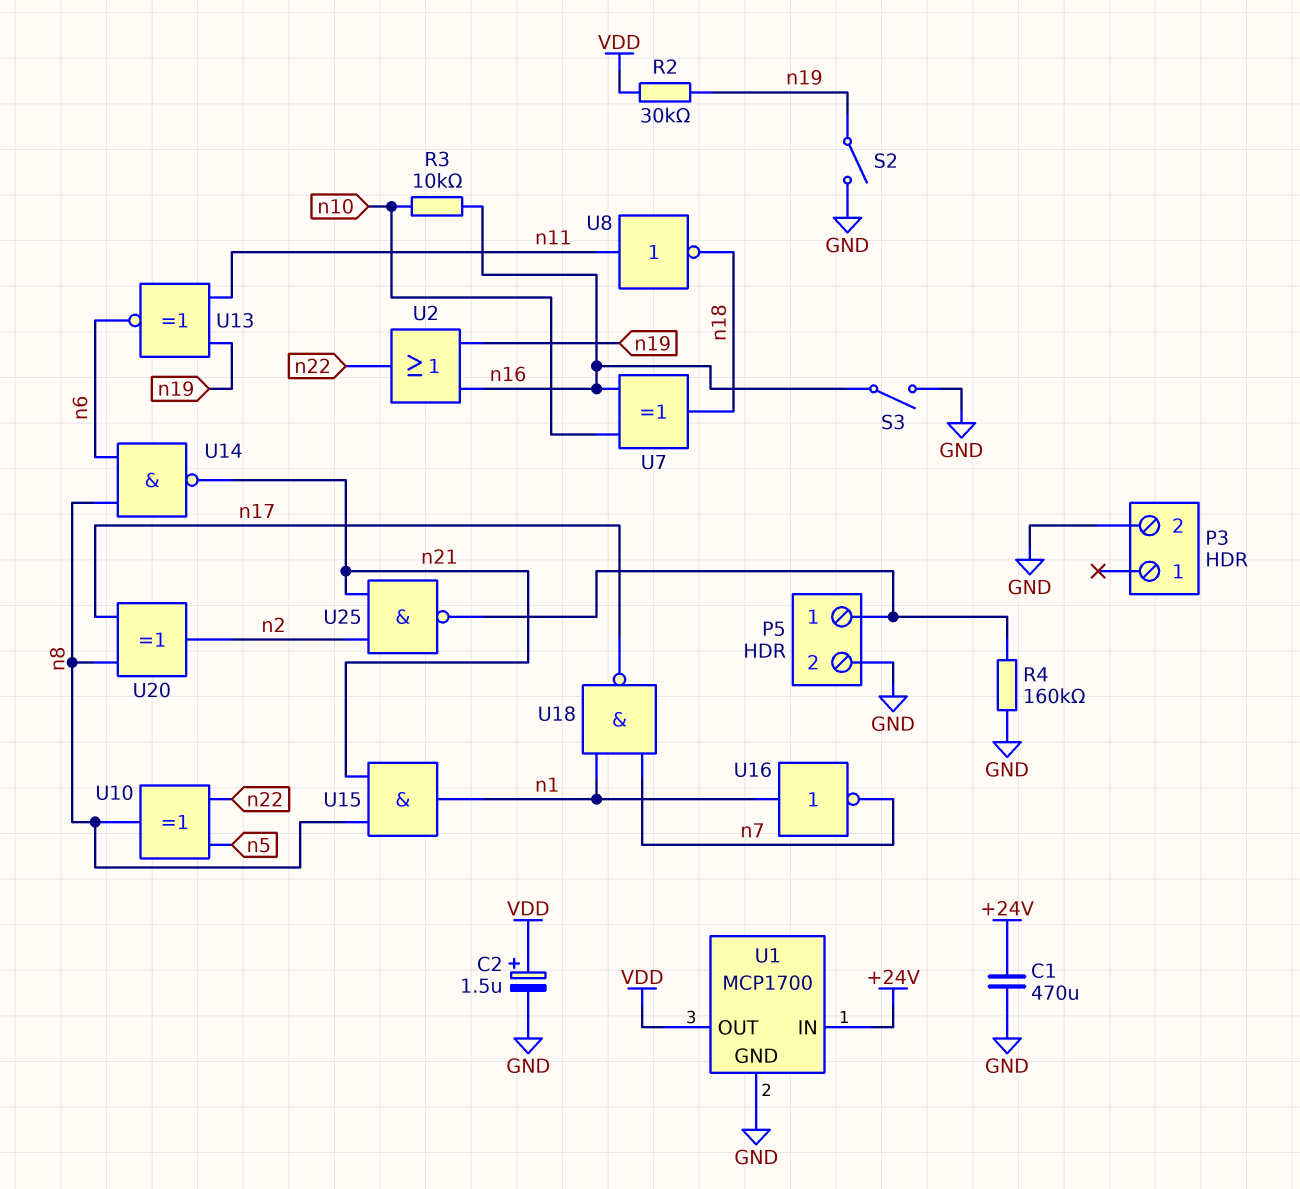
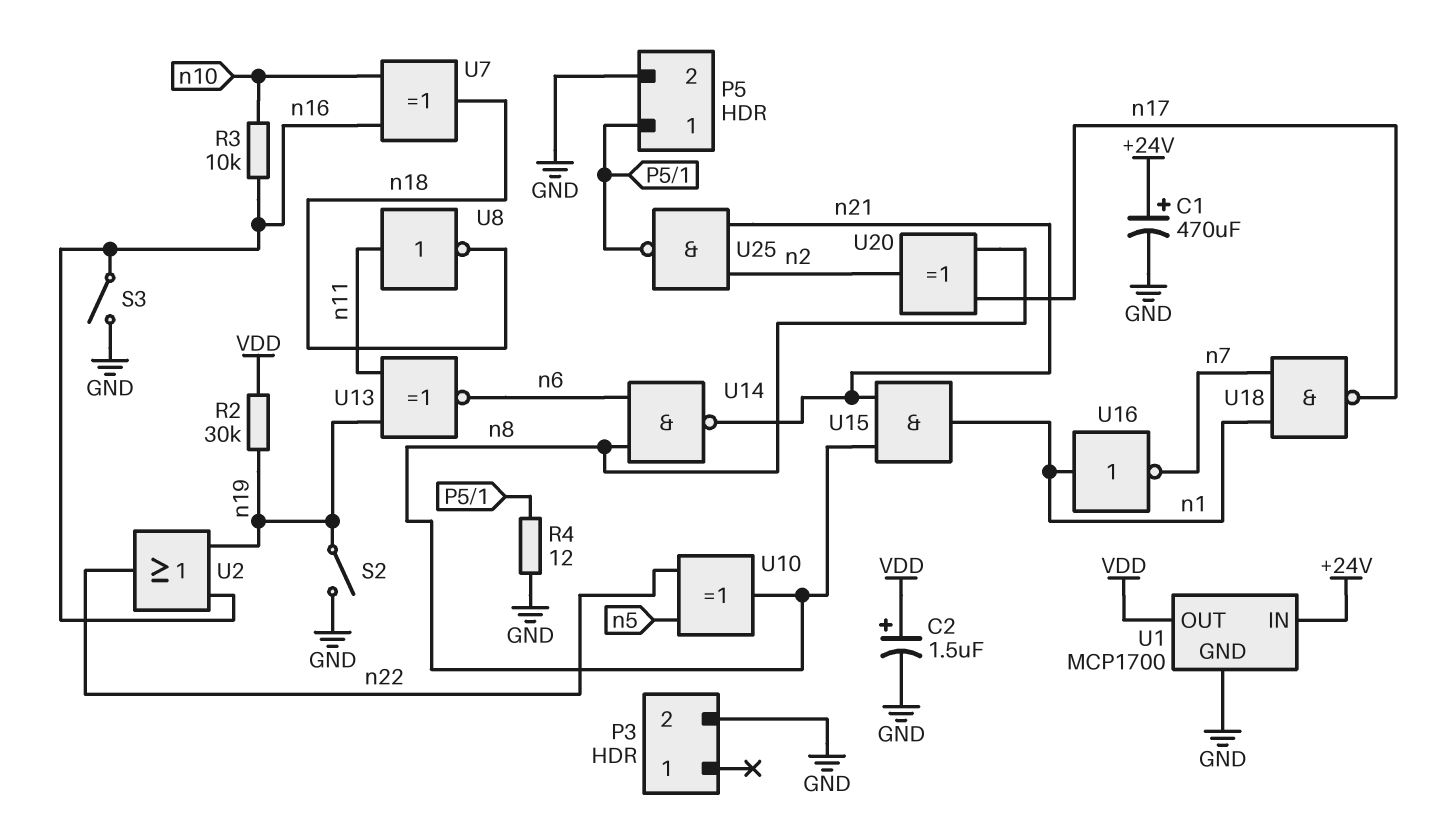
C1: 470uF (+24V, GND) -> 470uF (plus +24V, minus GND)
R4: 160k (GND, P5/1) -> 12 (GND, P5/1)

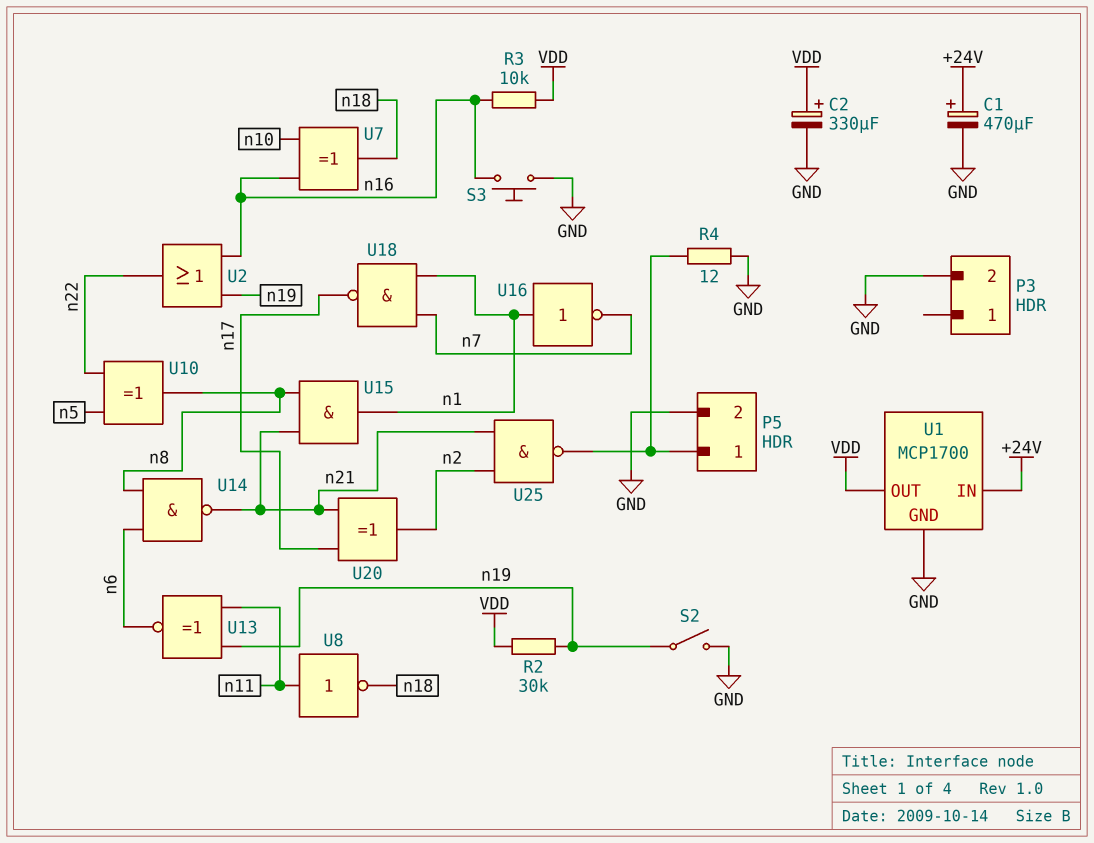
C2: 1.5uF (plus VDD, minus GND) -> 330uF (plus VDD, minus GND)
R3: 10k (n10, n16) -> 10k (VDD, n16)
S3: switch (GND, n16) -> button (GND, n16)
U20: XOR (in n8, in n17, out n2) -> XOR (in n17, in n21, out n2)

